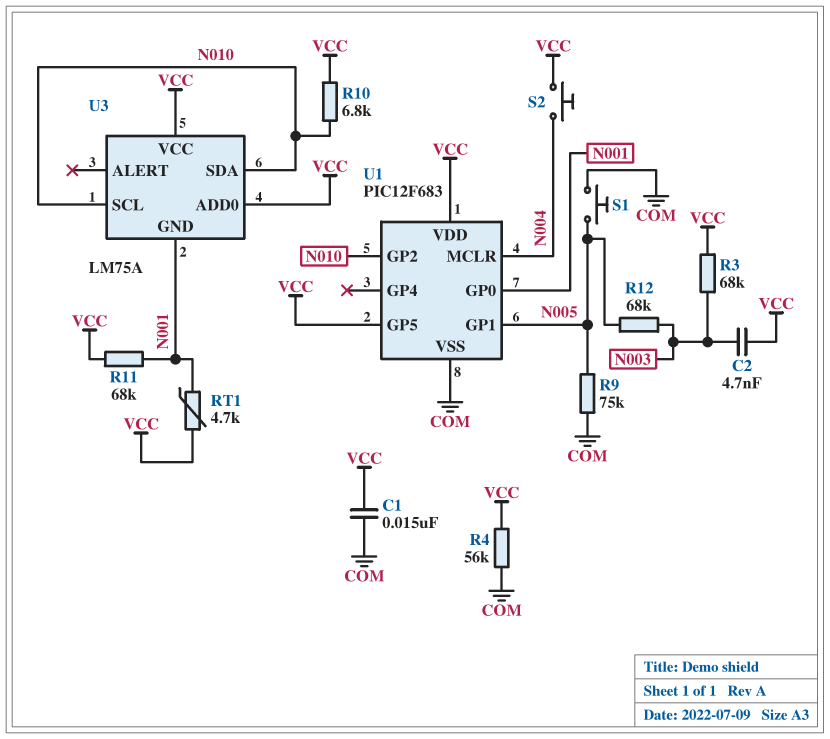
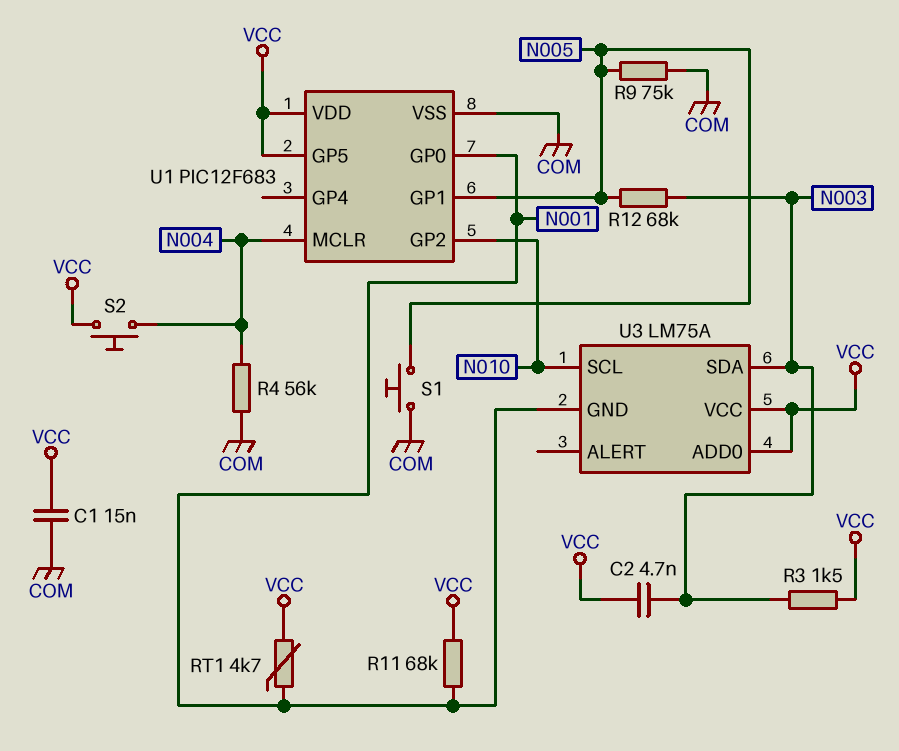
R3: 68k (N003, VCC) -> 1.5k (N003, VCC)
R4: 56k (COM, VCC) -> 56k (COM, N004)
R10: 6.8k (N010, VCC) -> none
U3 pin SDA: N010 -> N003

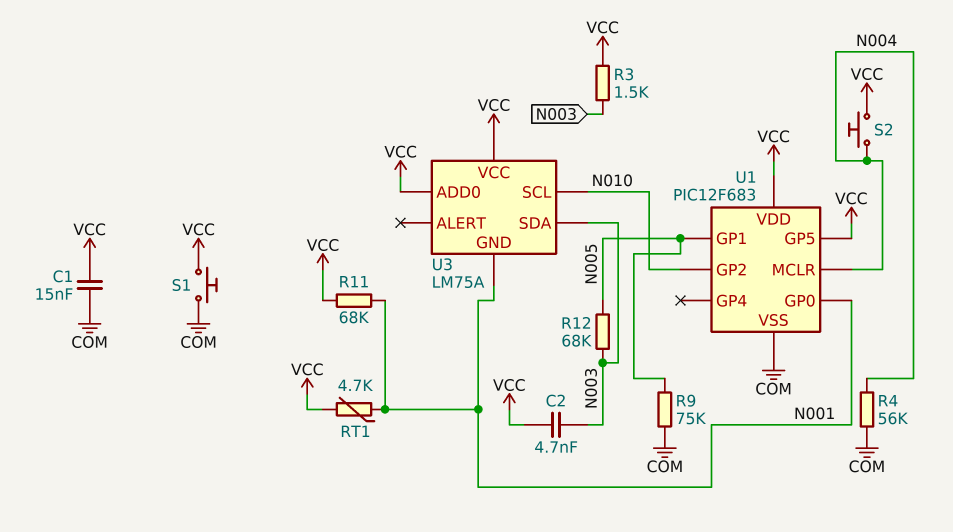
S1: button (COM, N005) -> button (COM, VCC)

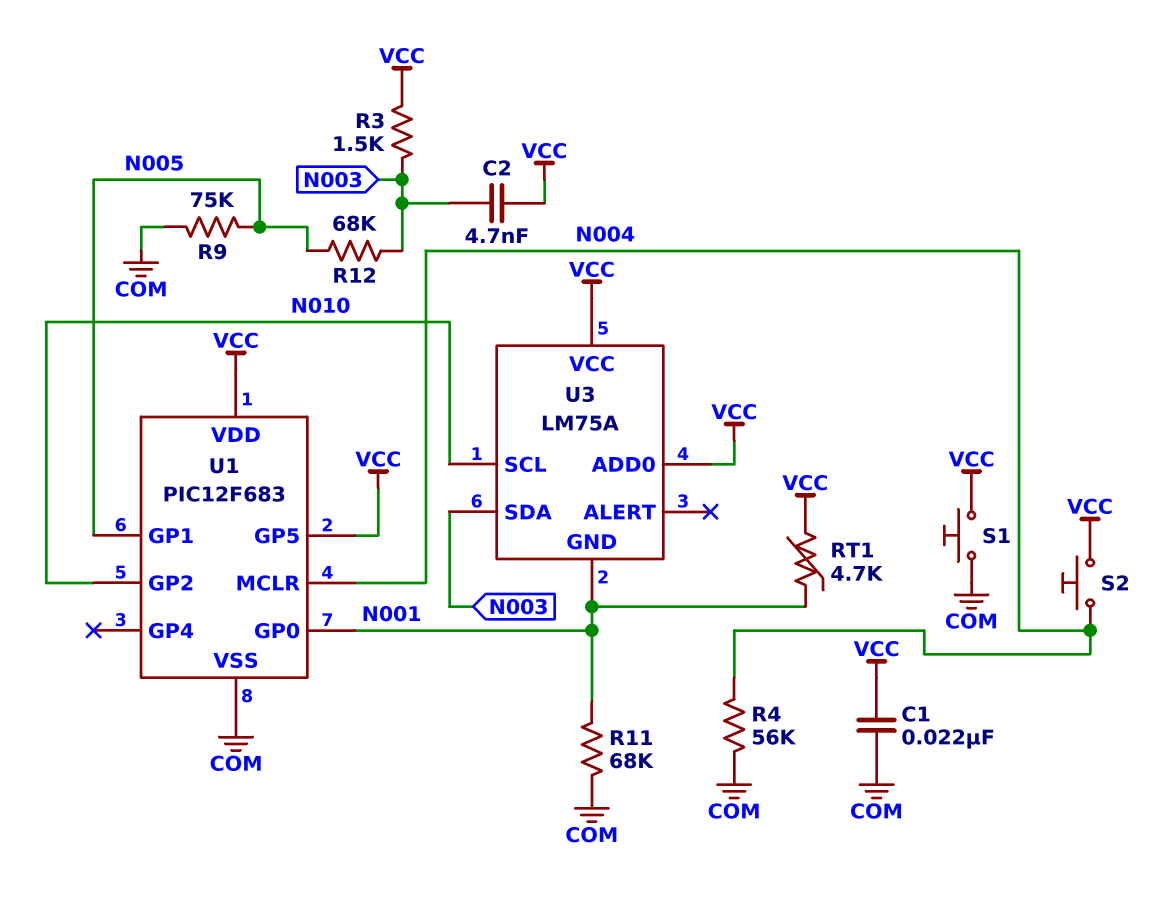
C1: 15nF (COM, VCC) -> 22nF (COM, VCC)
R11: 68k (N001, VCC) -> 68k (COM, N001)

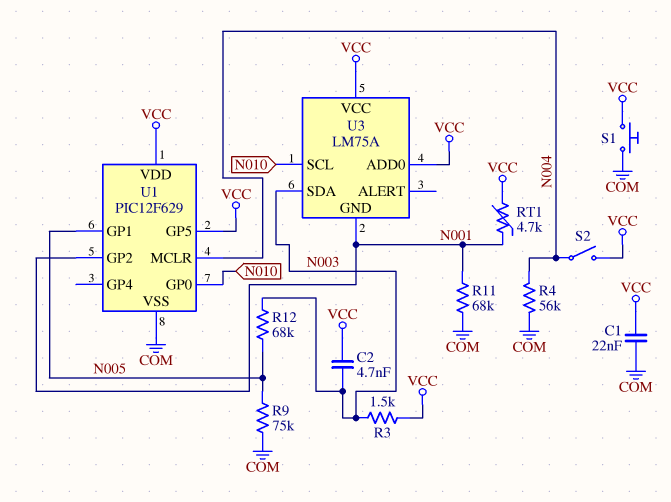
S2: button (N004, VCC) -> switch (N004, VCC)
U1: PIC12F683 -> PIC12F629
U1 pin GP0: N001 -> N010
U1 pin GP2: N010 -> N001

